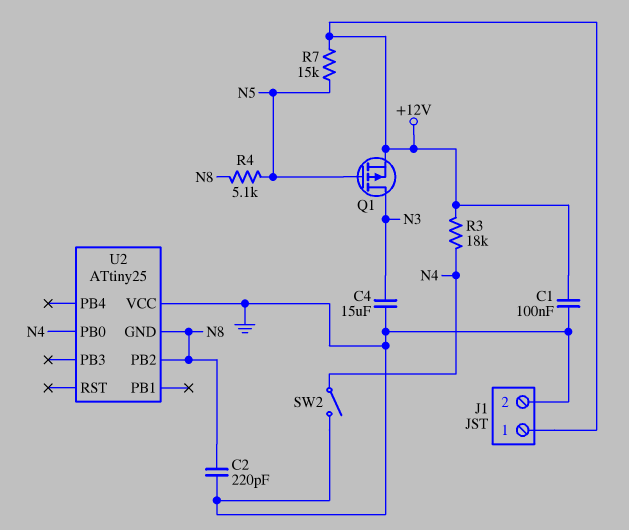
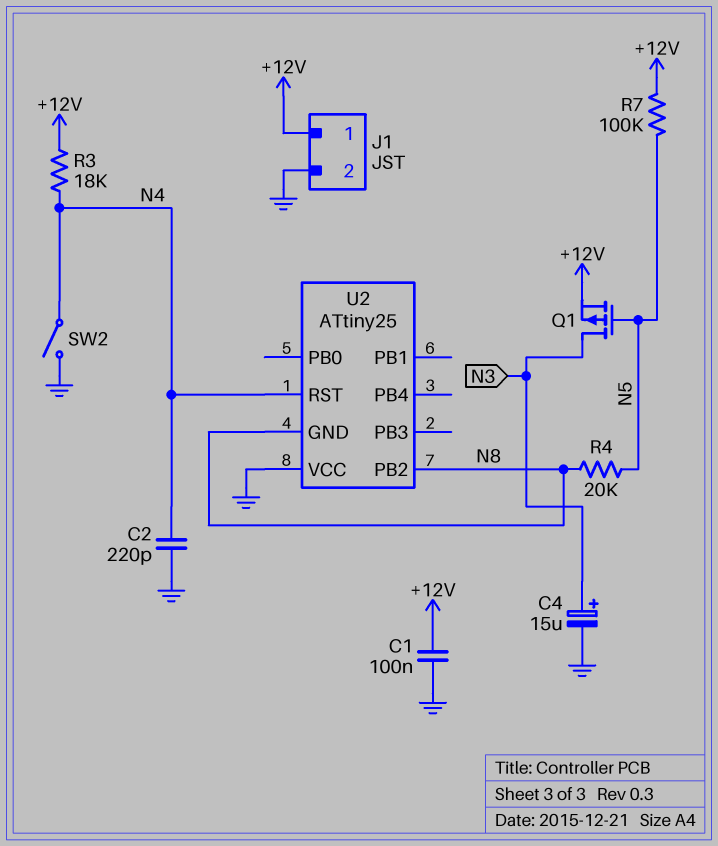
C2: 220pF (GND, N8) -> 220pF (GND, N4)
C4: 15uF (GND, N3) -> 15uF (plus N3, minus GND)
R4: 5.1k (N5, N8) -> 20k (N5, N8)
R7: 15k (+12V, N5) -> 100k (+12V, N5)
U2 pin PB0: N4 -> none
U2 pin RST: none -> N4

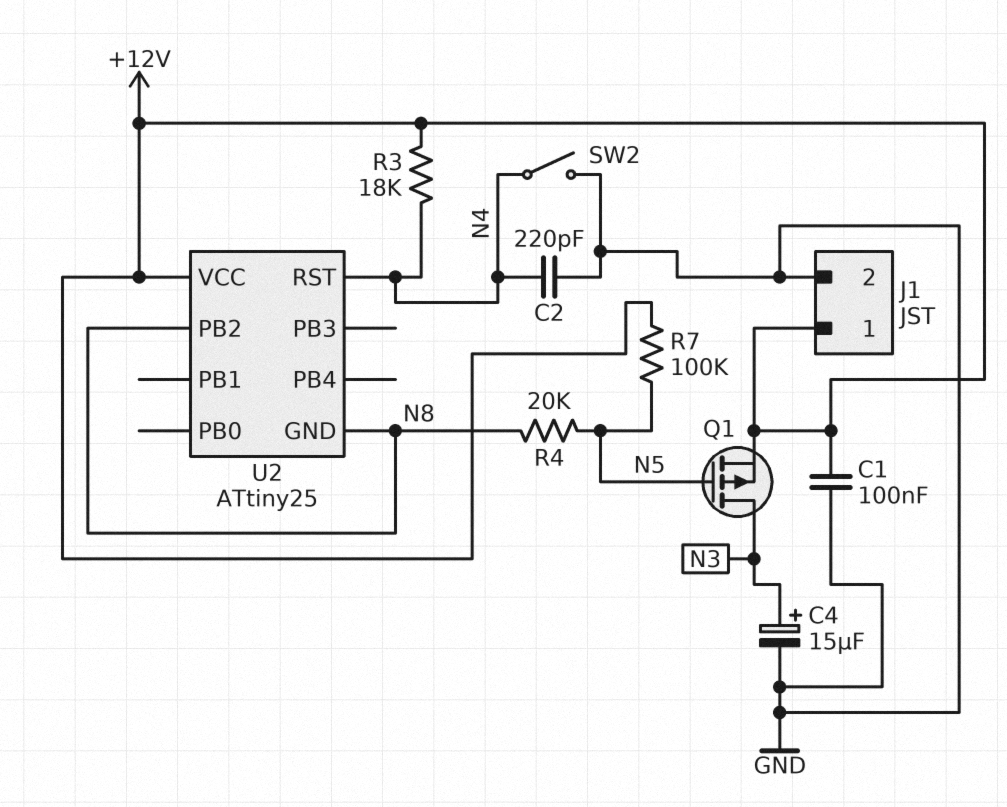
U2 pin VCC: GND -> +12V

